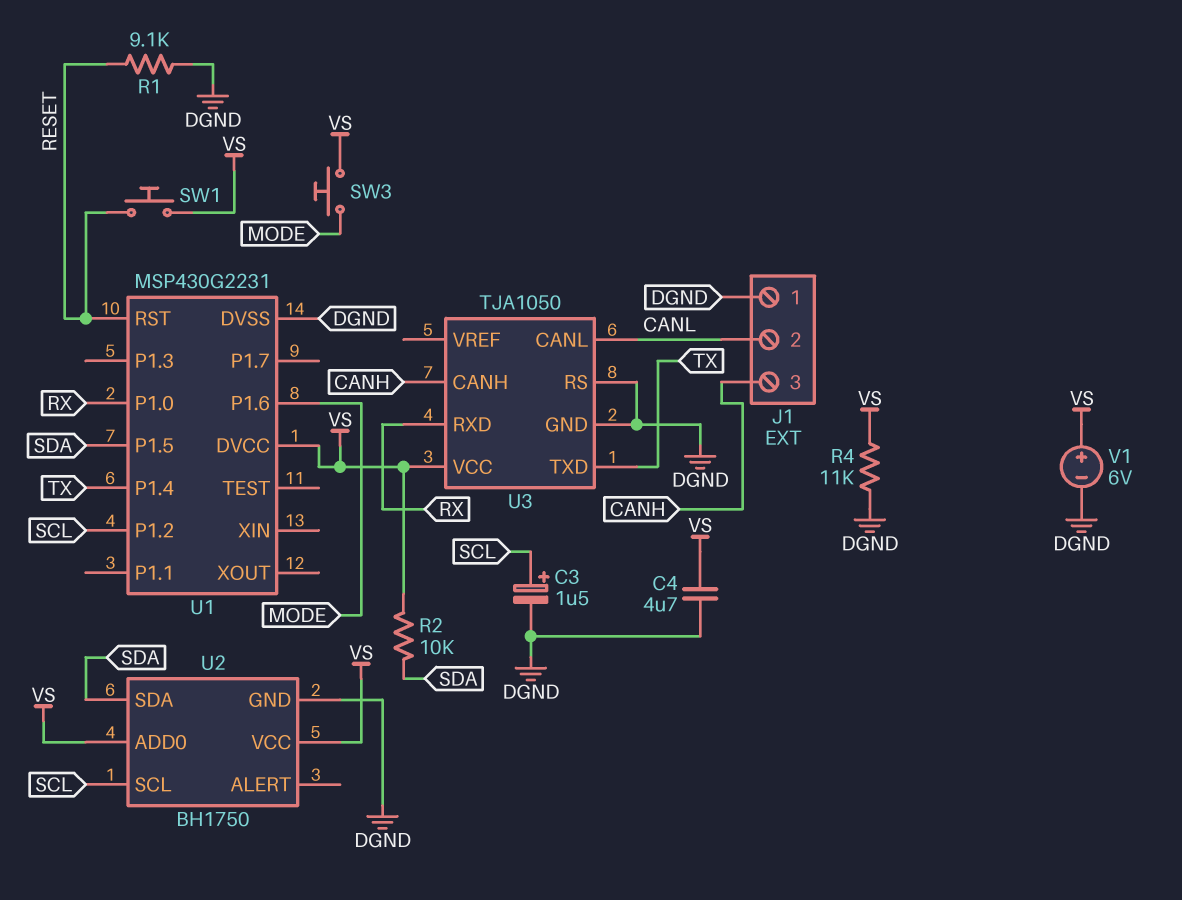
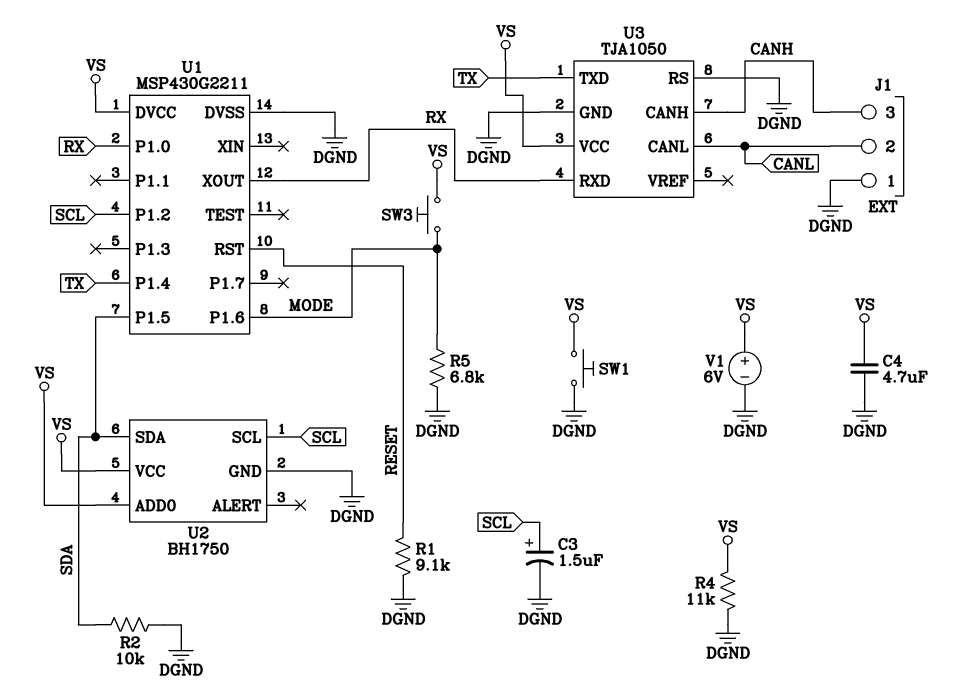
R2: 10k (SDA, VS) -> 10k (DGND, SDA)
R5: none -> 6.8k (DGND, MODE)
SW1: button (RESET, VS) -> button (DGND, VS)
U1: MSP430G2231 -> MSP430G2211
U1 pin XOUT: none -> RX

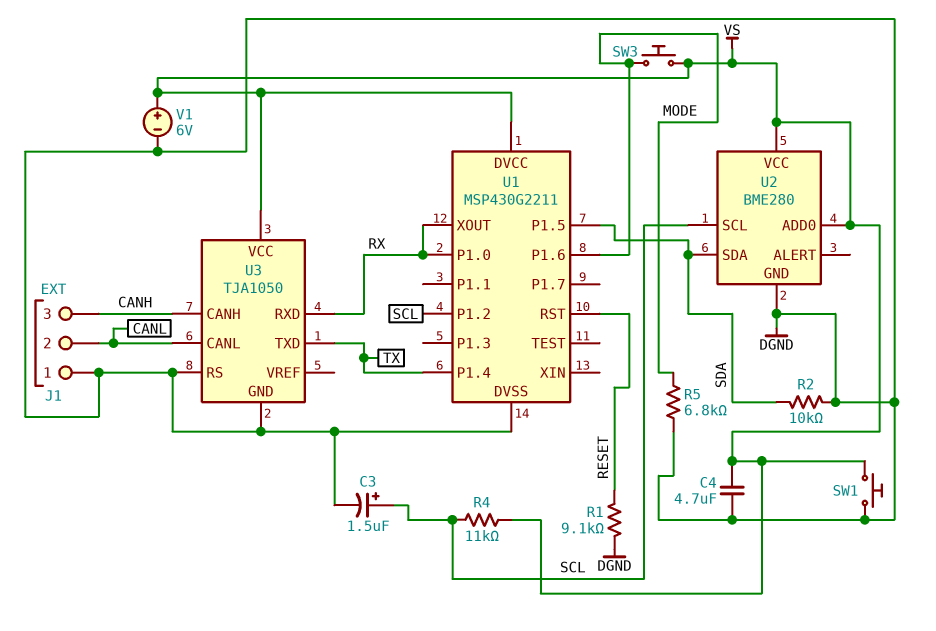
R4: 11k (DGND, VS) -> 11k (SCL, VS)
U2: BH1750 -> BME280

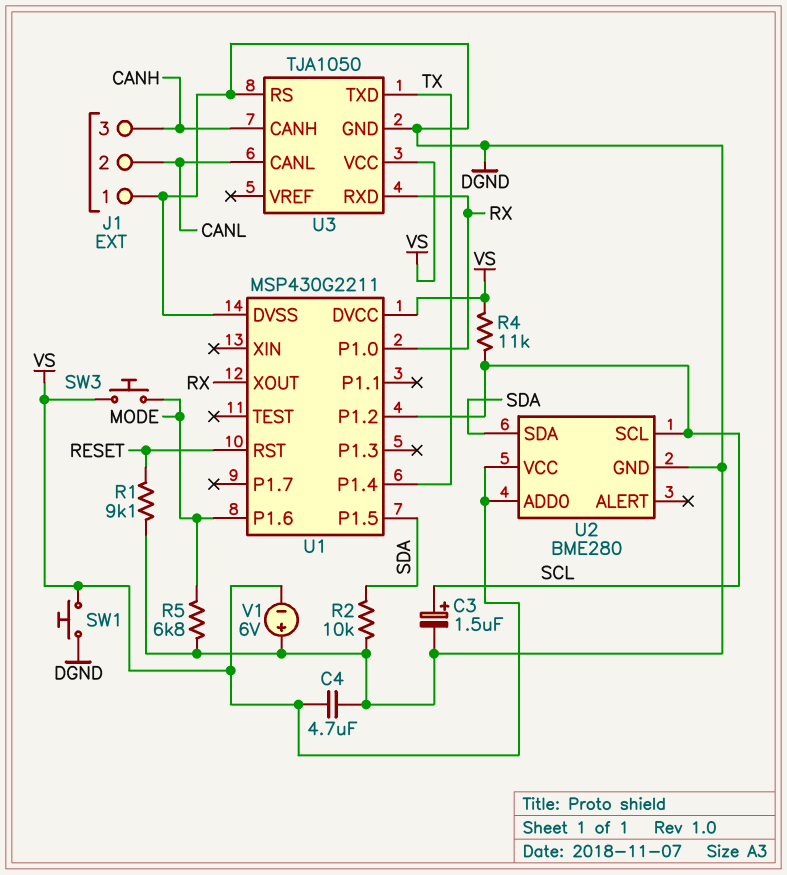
V1: 6V (plus VS, minus DGND) -> 6V (plus DGND, minus VS)

